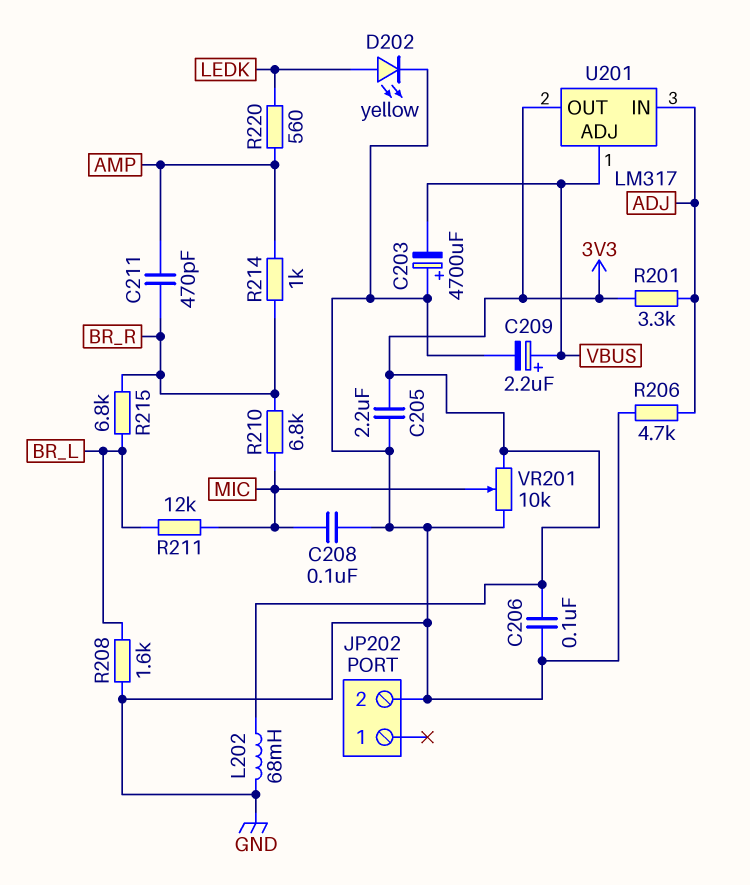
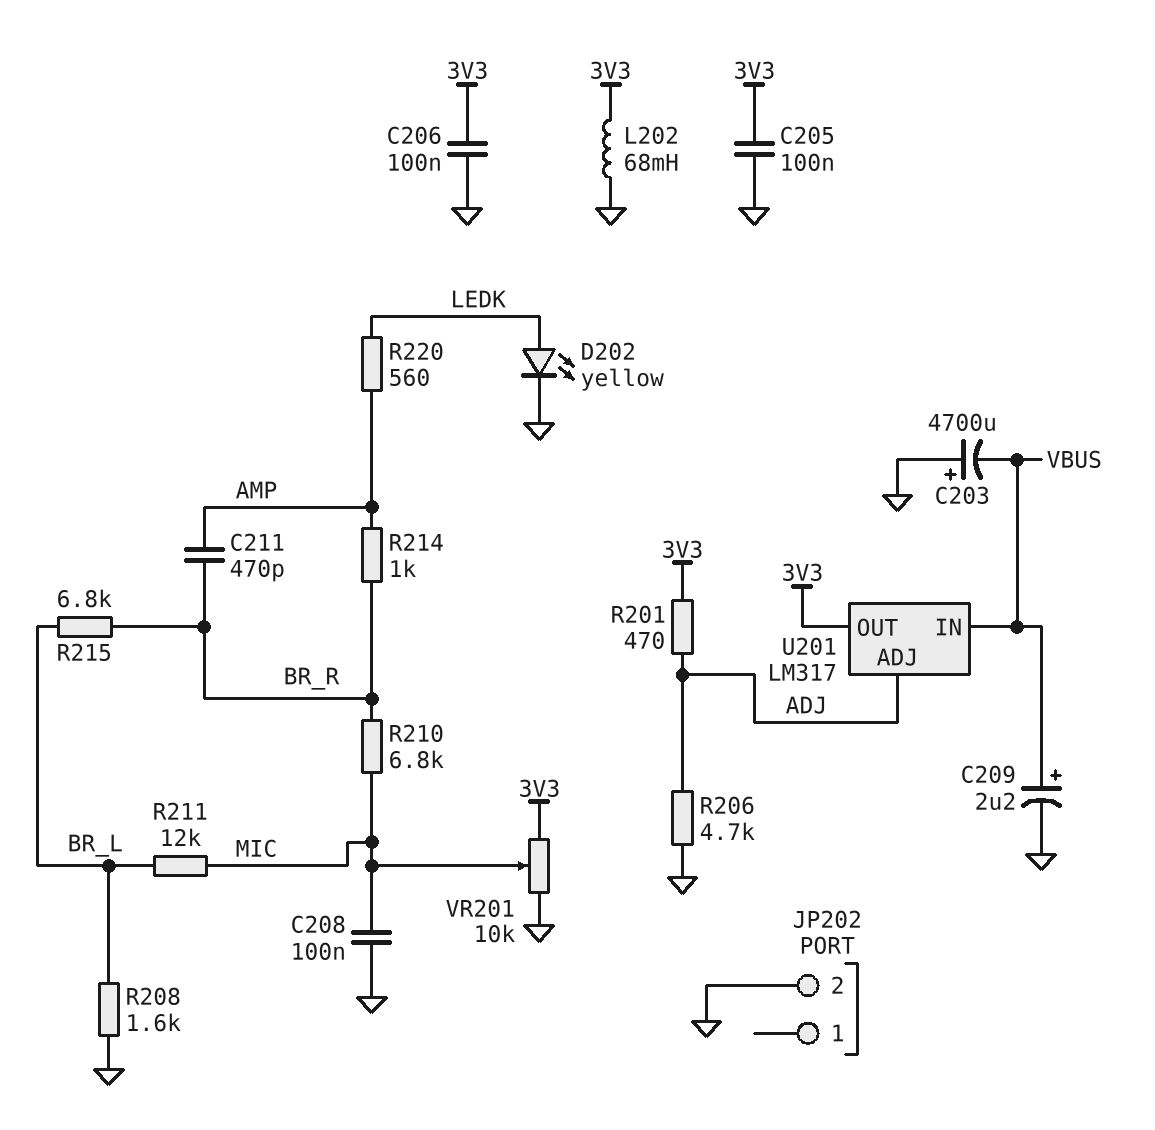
C205: 2.2uF (3V3, GND) -> 100nF (3V3, GND)
R201: 3.3k (3V3, ADJ) -> 470 (3V3, ADJ)
U201 pin ADJ: VBUS -> ADJ
U201 pin IN: ADJ -> VBUS

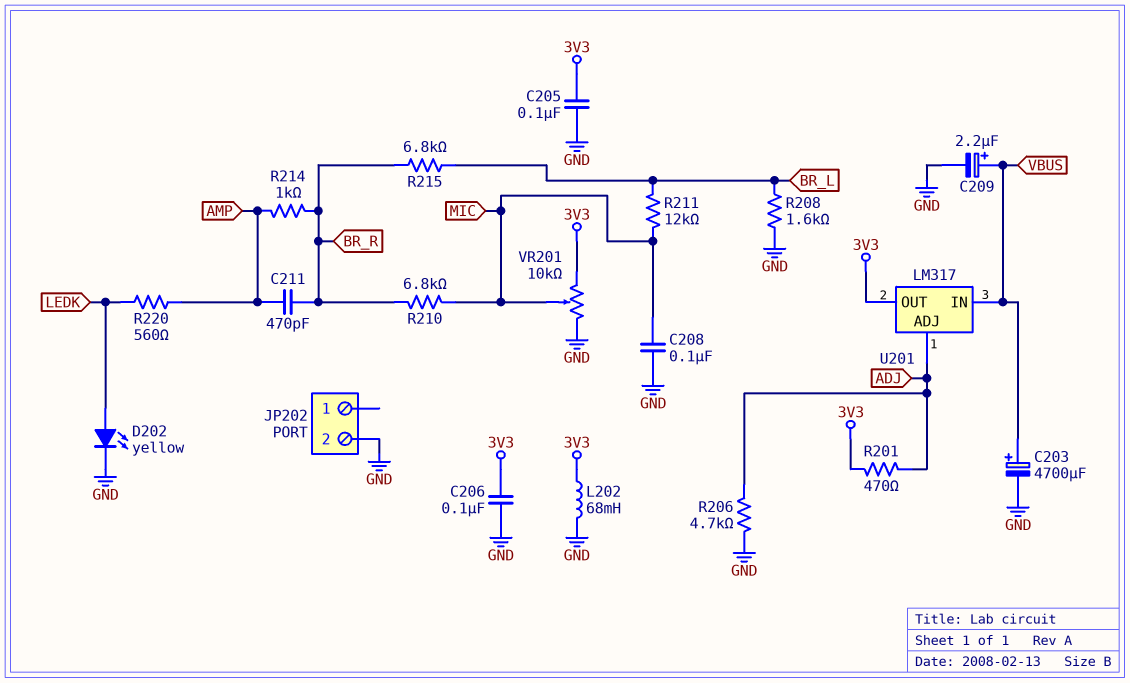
C203: 4700uF (plus GND, minus VBUS) -> 4700uF (plus VBUS, minus GND)

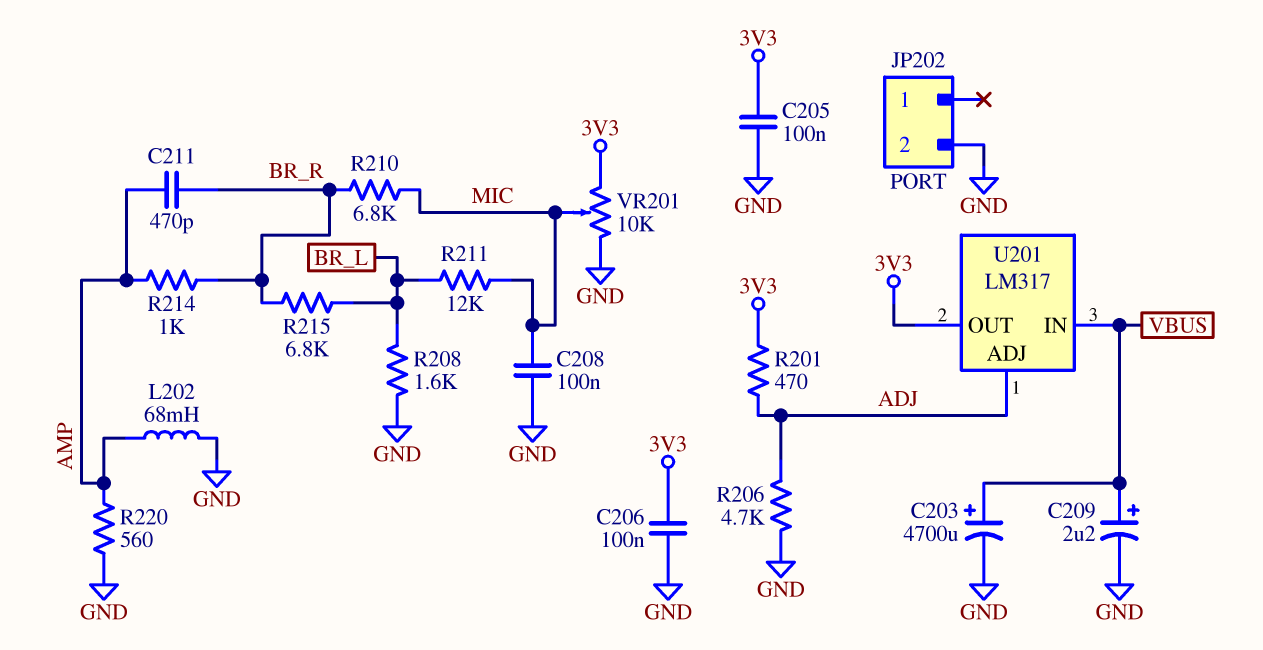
D202: LED yellow (A LEDK, K GND) -> none
L202: 68mH (3V3, GND) -> 68mH (AMP, GND)
R220: 560 (AMP, LEDK) -> 560 (AMP, GND)

